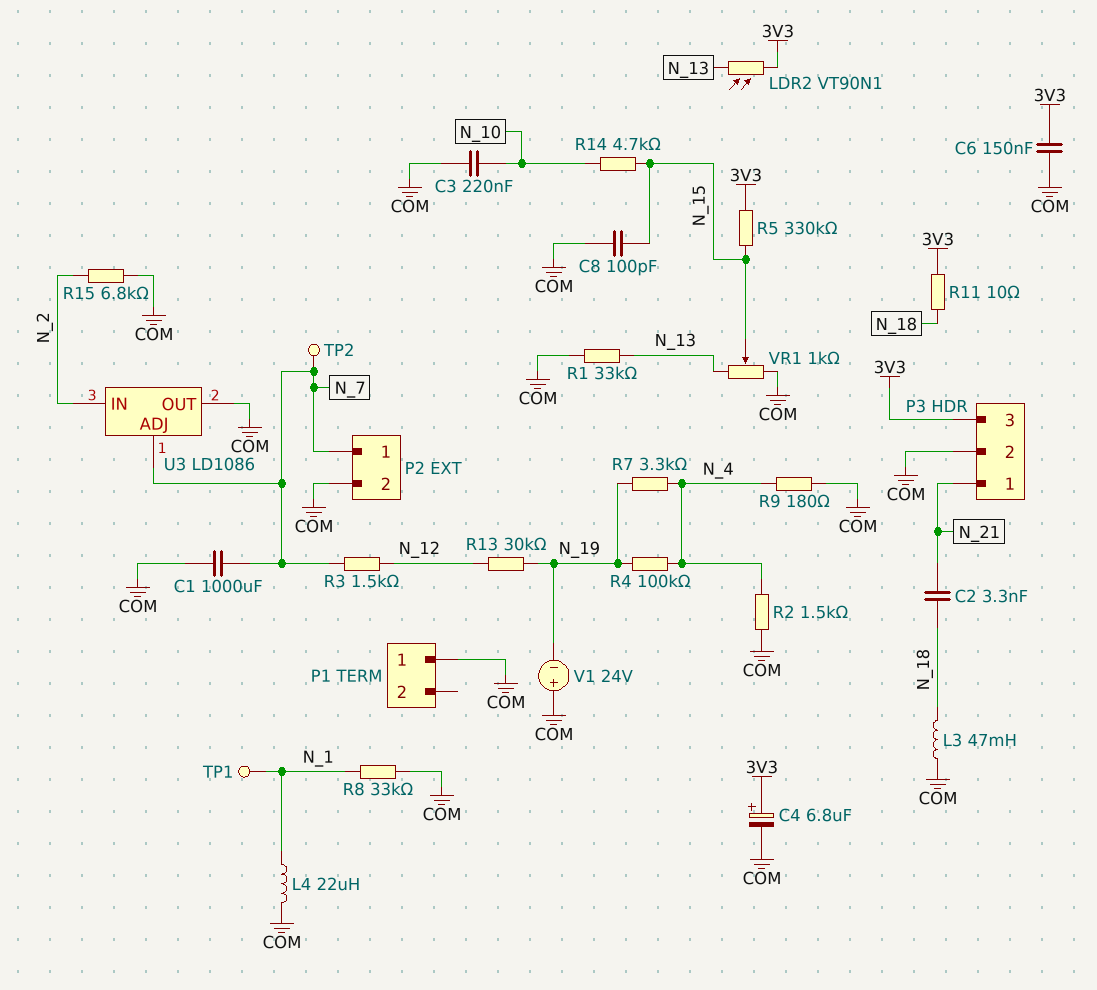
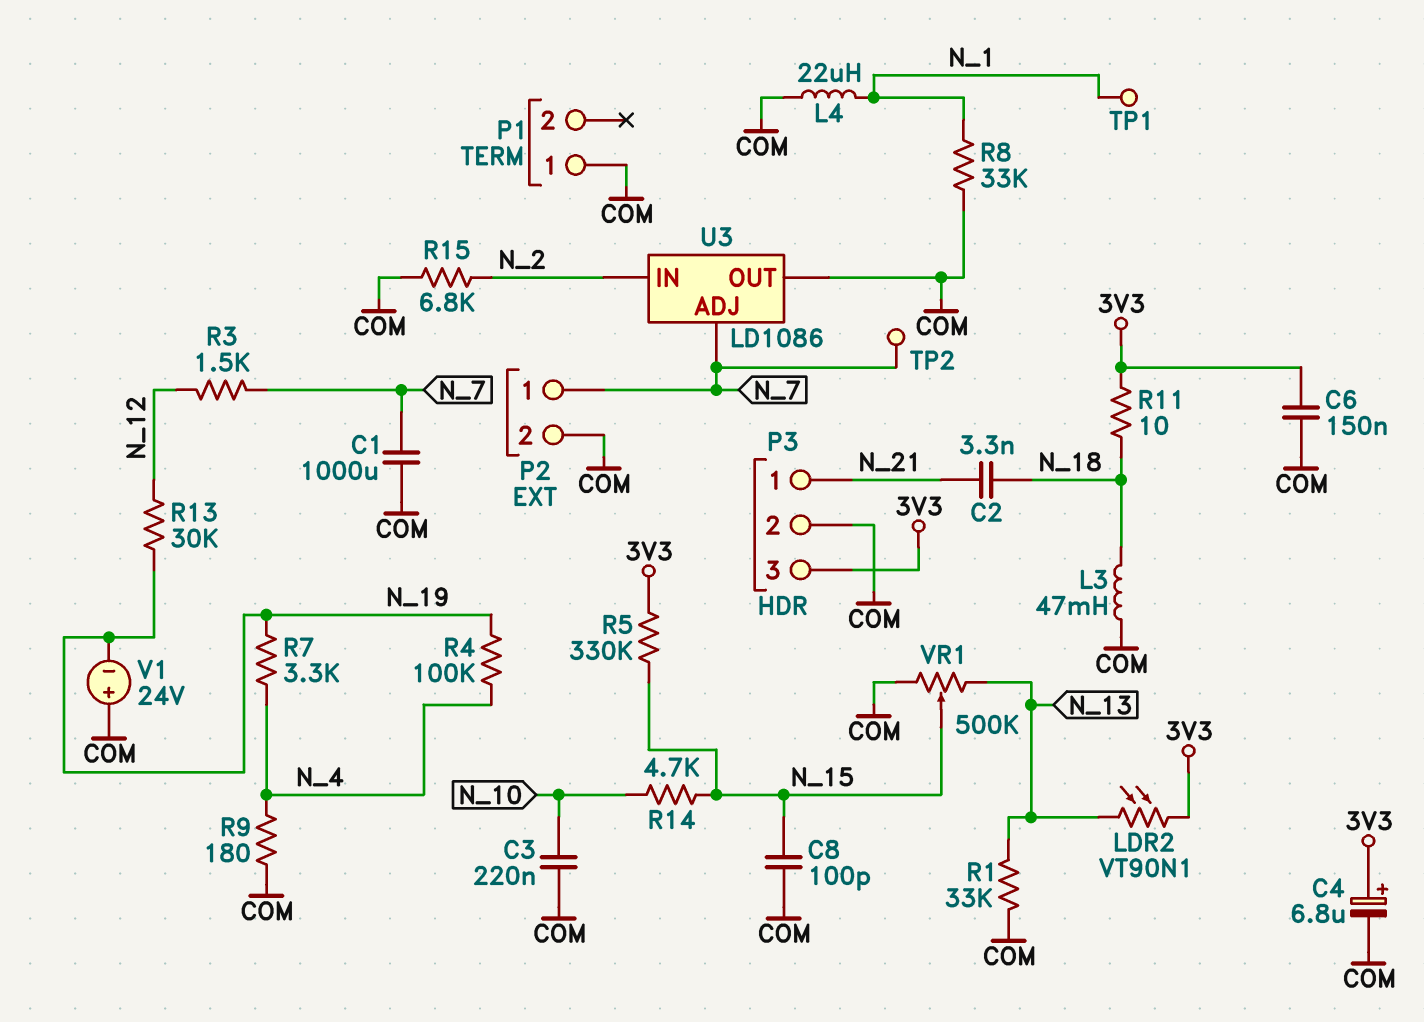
R2: 1.5k (COM, N_4) -> none
VR1: 1k (COM, N_13, wiper N_15) -> 500k (COM, N_13, wiper N_15)

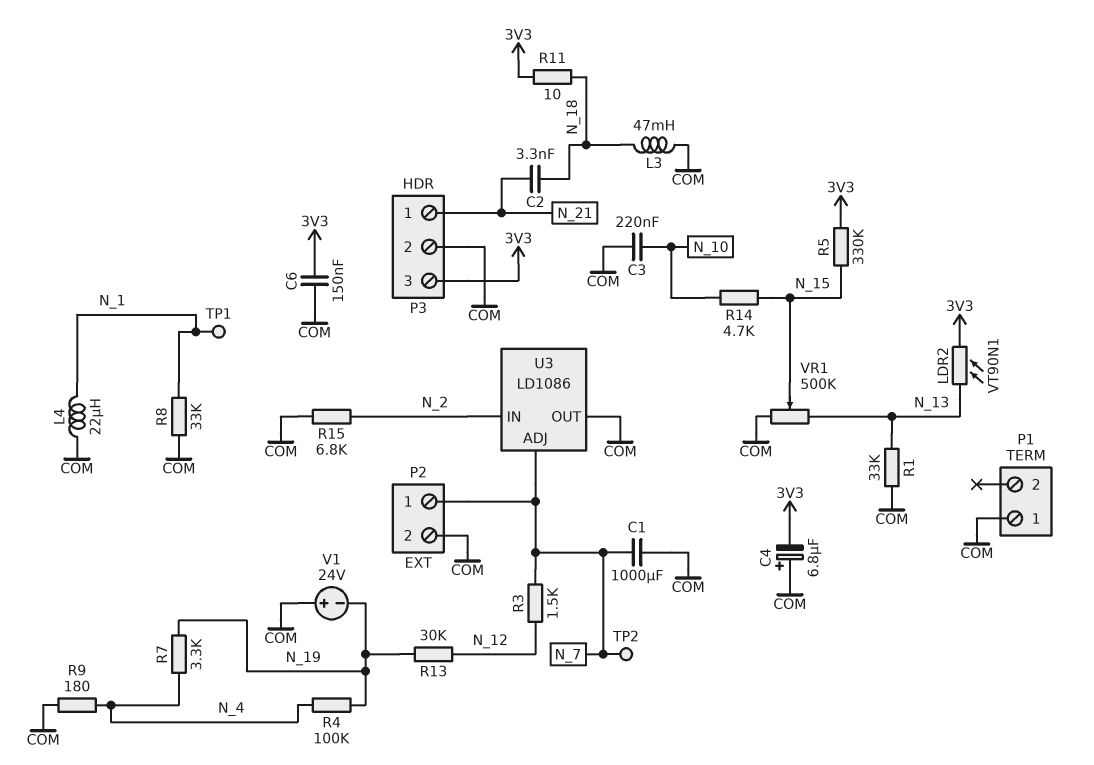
C4: 6.8uF (plus 3V3, minus COM) -> 6.8uF (plus COM, minus 3V3)
C8: 100pF (COM, N_15) -> none

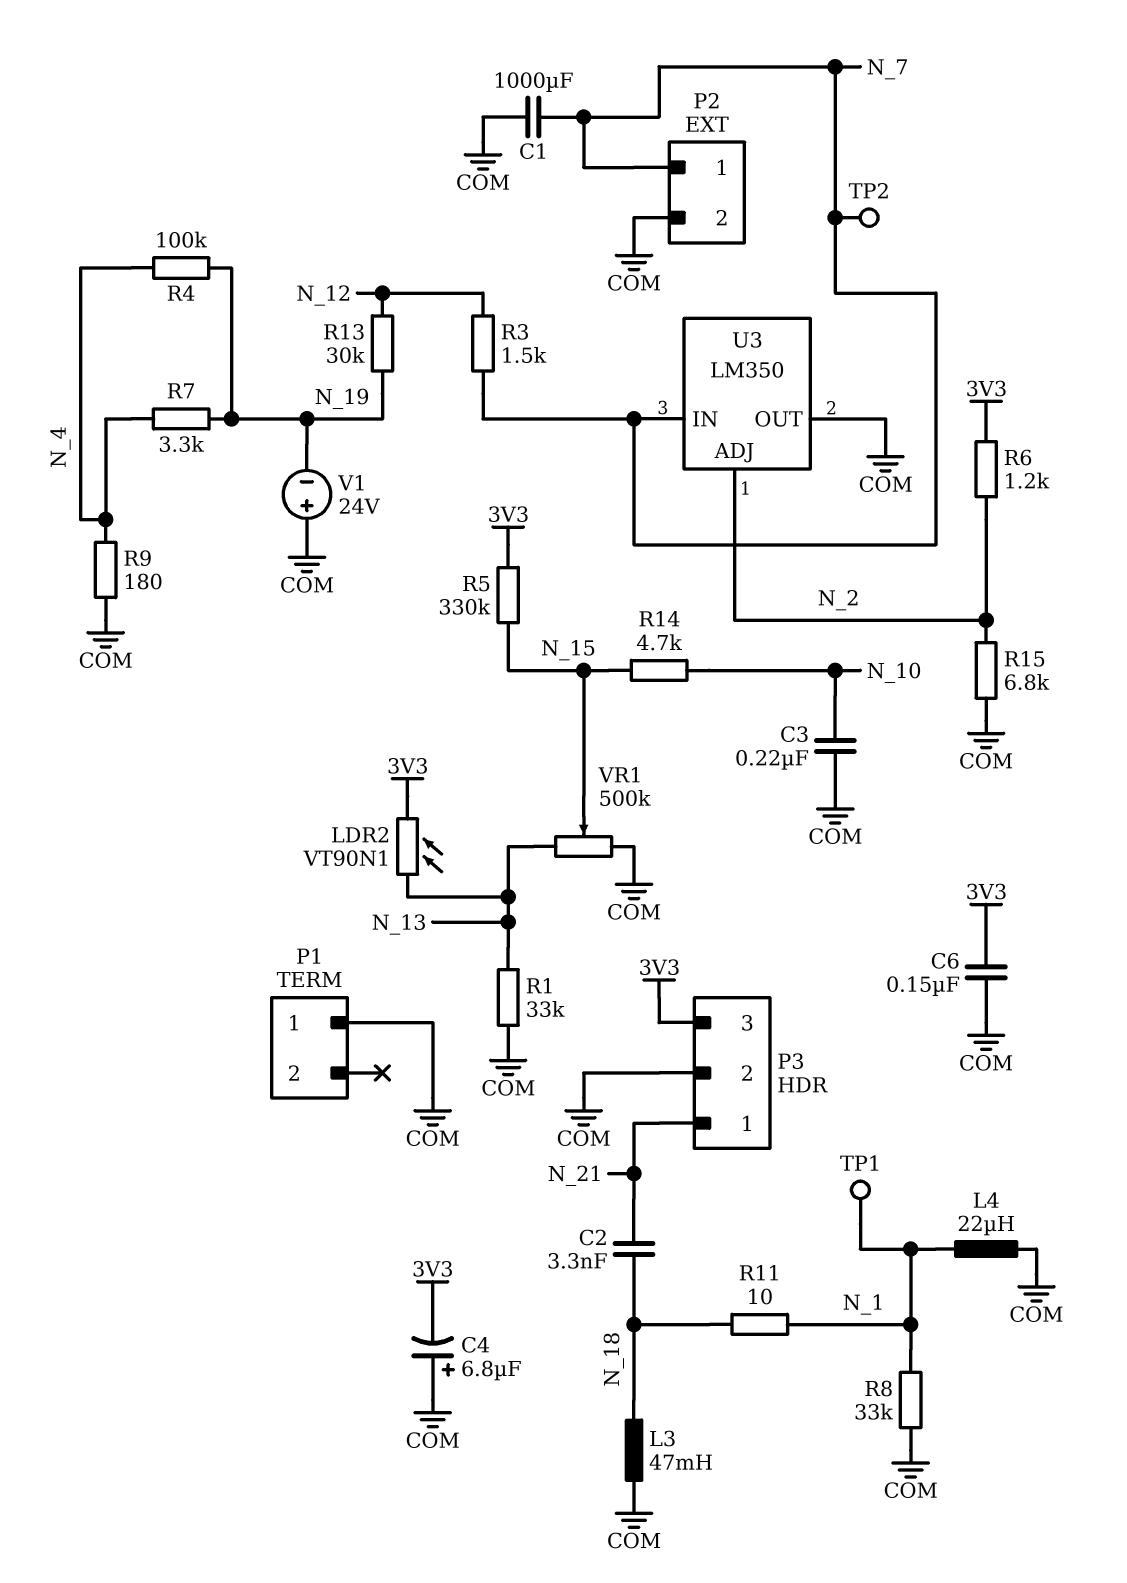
R6: none -> 1.2k (3V3, N_2)
R11: 10 (3V3, N_18) -> 10 (N_1, N_18)
U3: LD1086 -> LM350
U3 pin ADJ: N_7 -> N_2
U3 pin IN: N_2 -> N_7

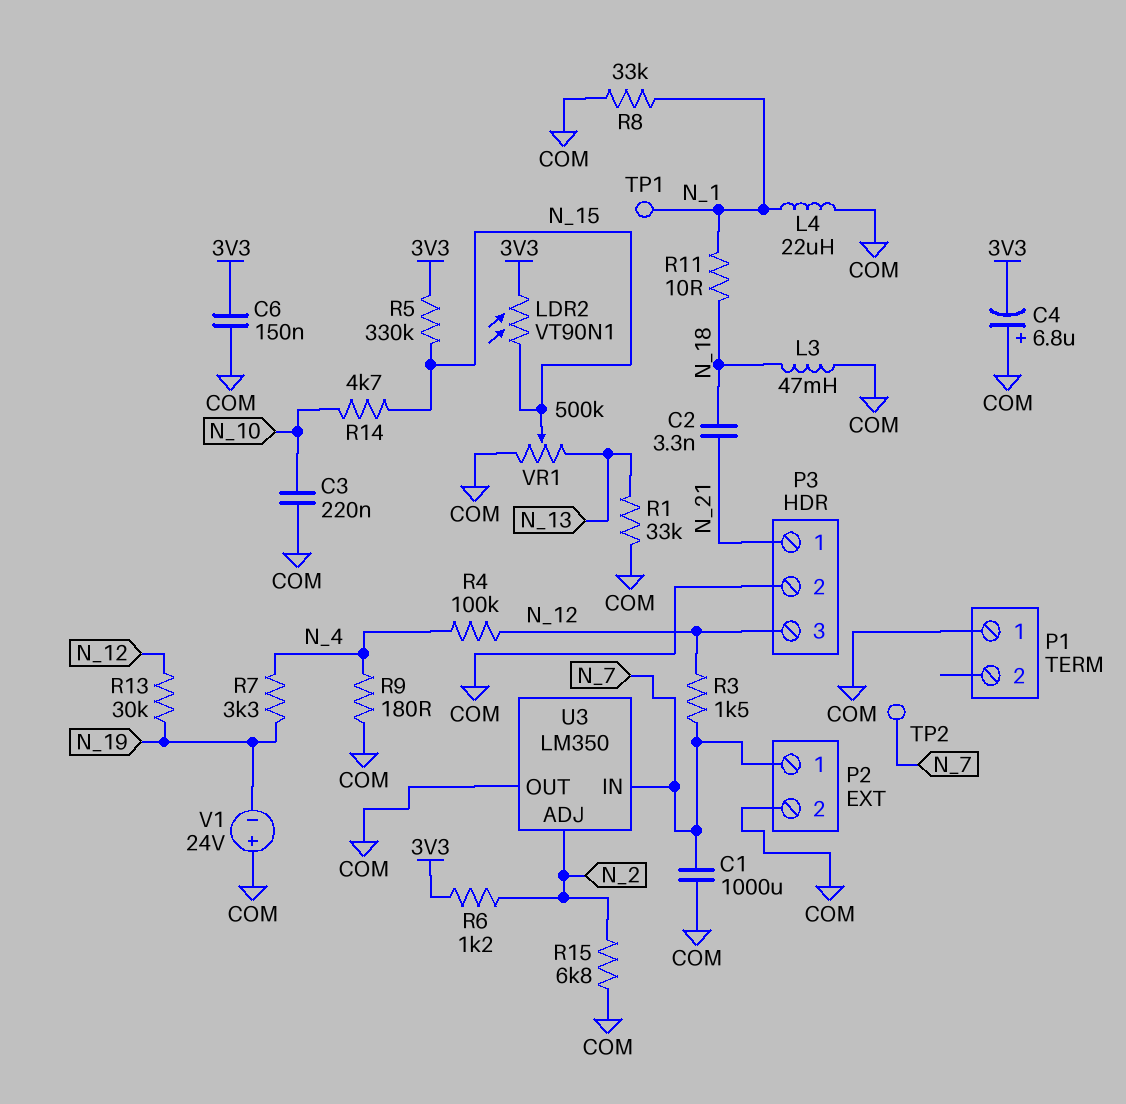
LDR2: VT90N1 (3V3, N_13) -> VT90N1 (3V3, N_15)
P3 pin 3: 3V3 -> N_12
R4: 100k (N_4, N_19) -> 100k (N_4, N_12)

